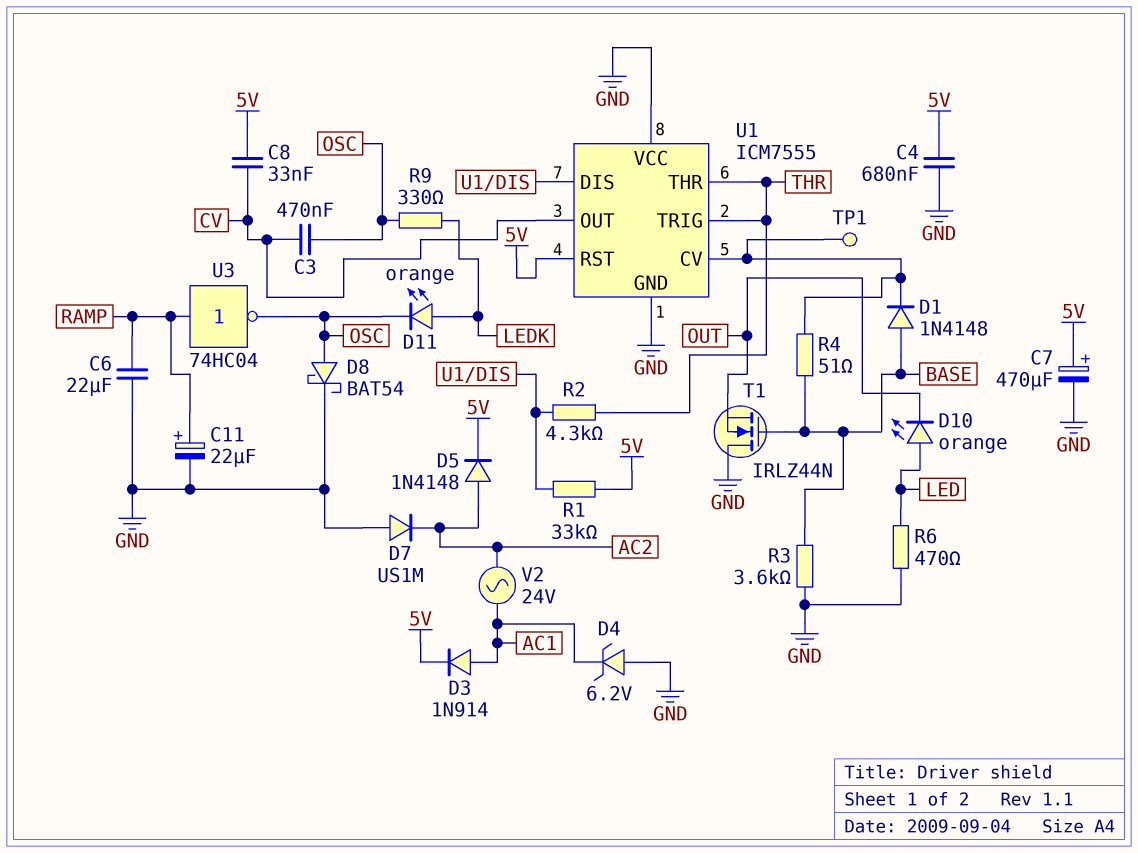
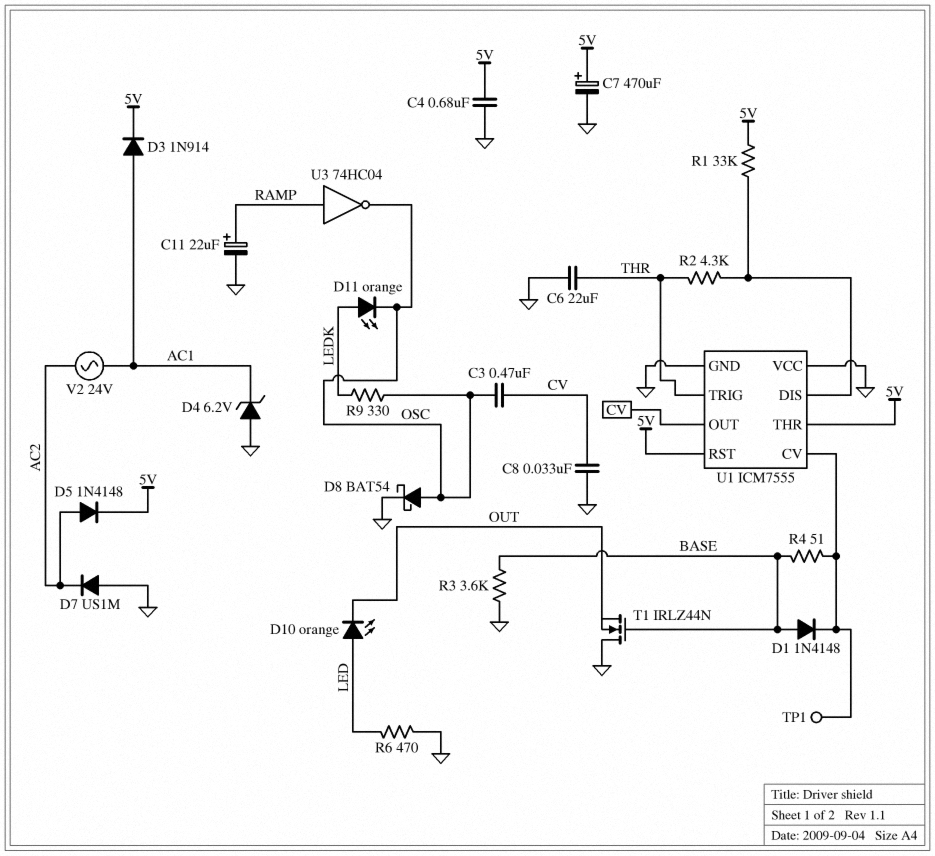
C6: 22uF (GND, RAMP) -> 22uF (GND, THR)
C8: 33nF (5V, CV) -> 33nF (CV, GND)
U1 pin THR: THR -> 5V

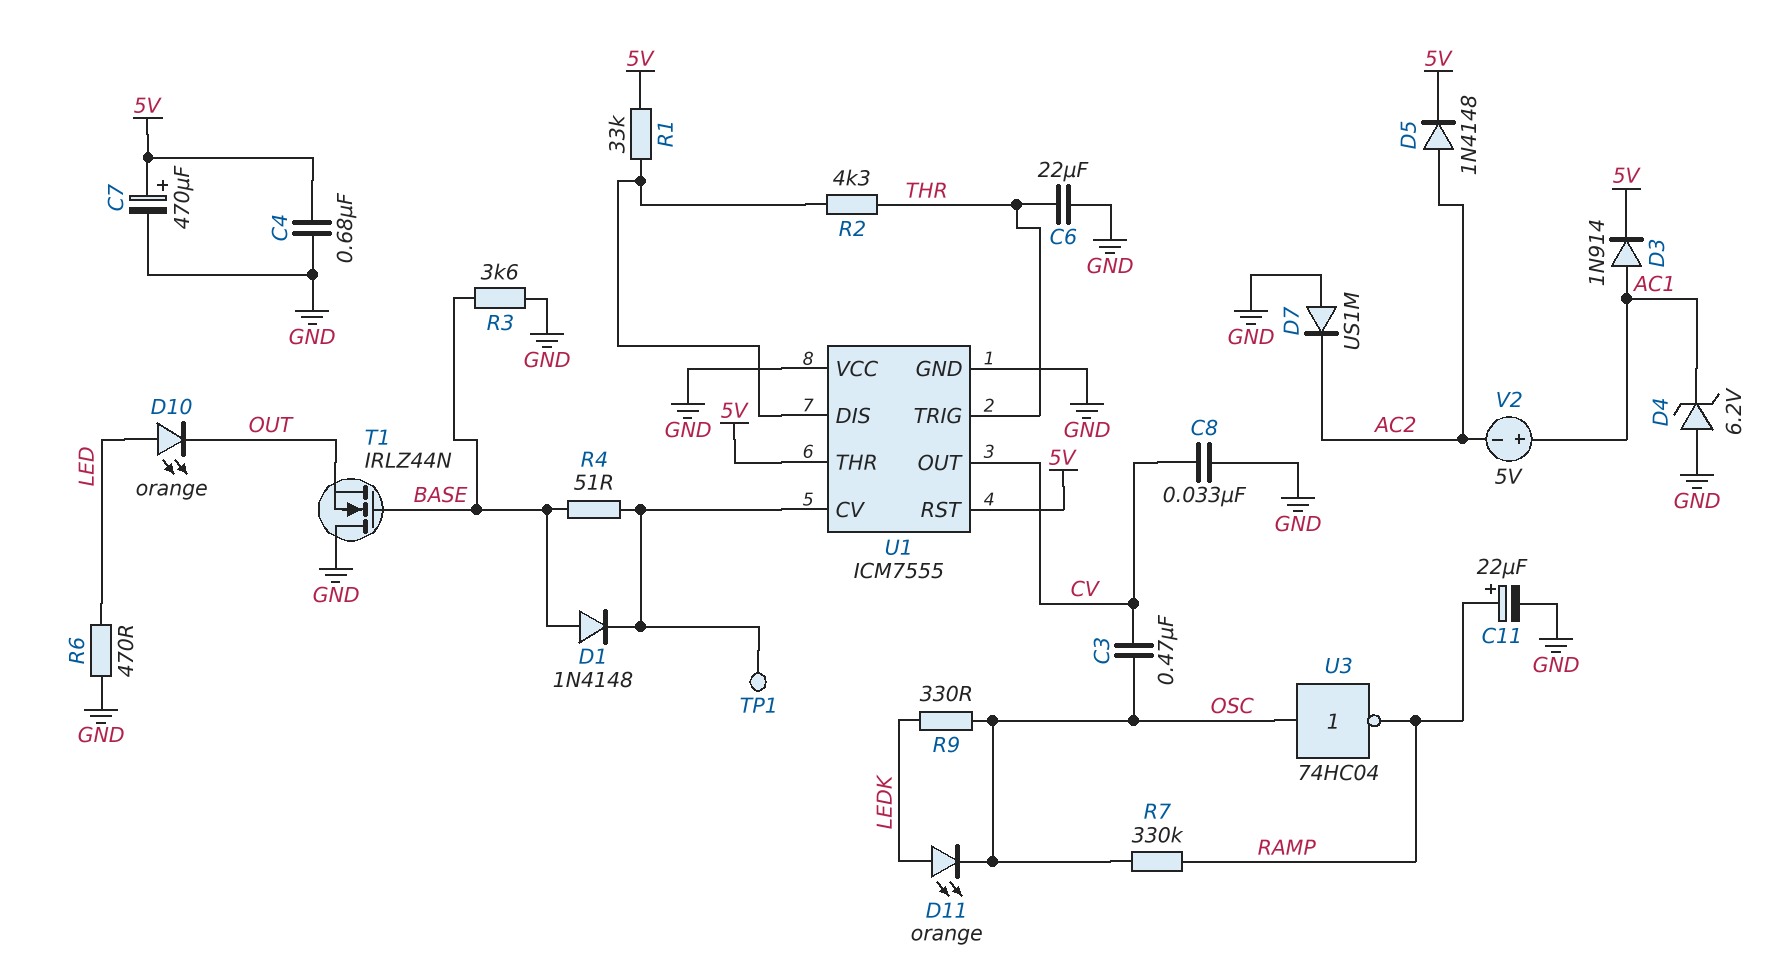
D8: schottky BAT54 (A OSC, K GND) -> none
R7: none -> 330k (OSC, RAMP)
U3: NOT 74HC04 (in RAMP, out OSC) -> NOT 74HC04 (in OSC, out RAMP)
V2: AC 24V (AC1, AC2) -> 5V (plus AC1, minus AC2)

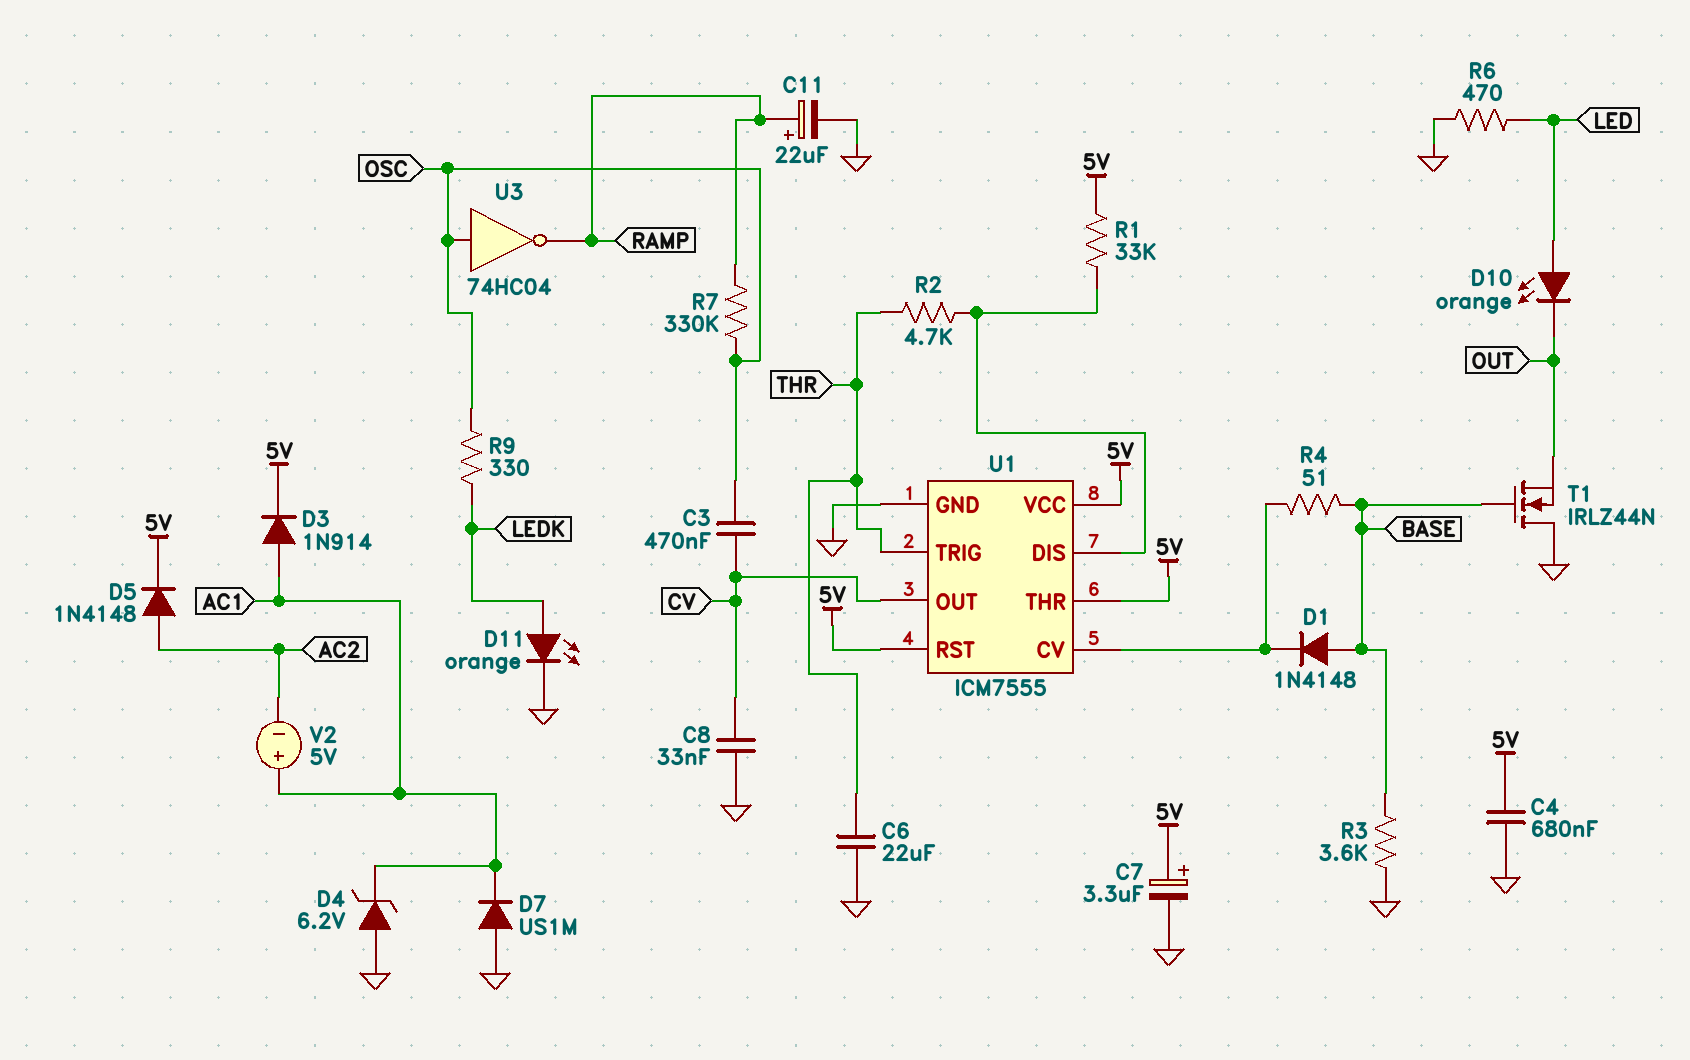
C7: 470uF (plus 5V, minus GND) -> 3.3uF (plus 5V, minus GND)
D7: diode US1M (A GND, K AC2) -> diode US1M (A GND, K AC1)
D11: LED orange (A LEDK, K OSC) -> LED orange (A LEDK, K GND)
R2: 4.3k (THR, U1/DIS) -> 4.7k (THR, U1/DIS)
TP1: test point (U1/CV) -> none
U1 pin VCC: GND -> 5V

